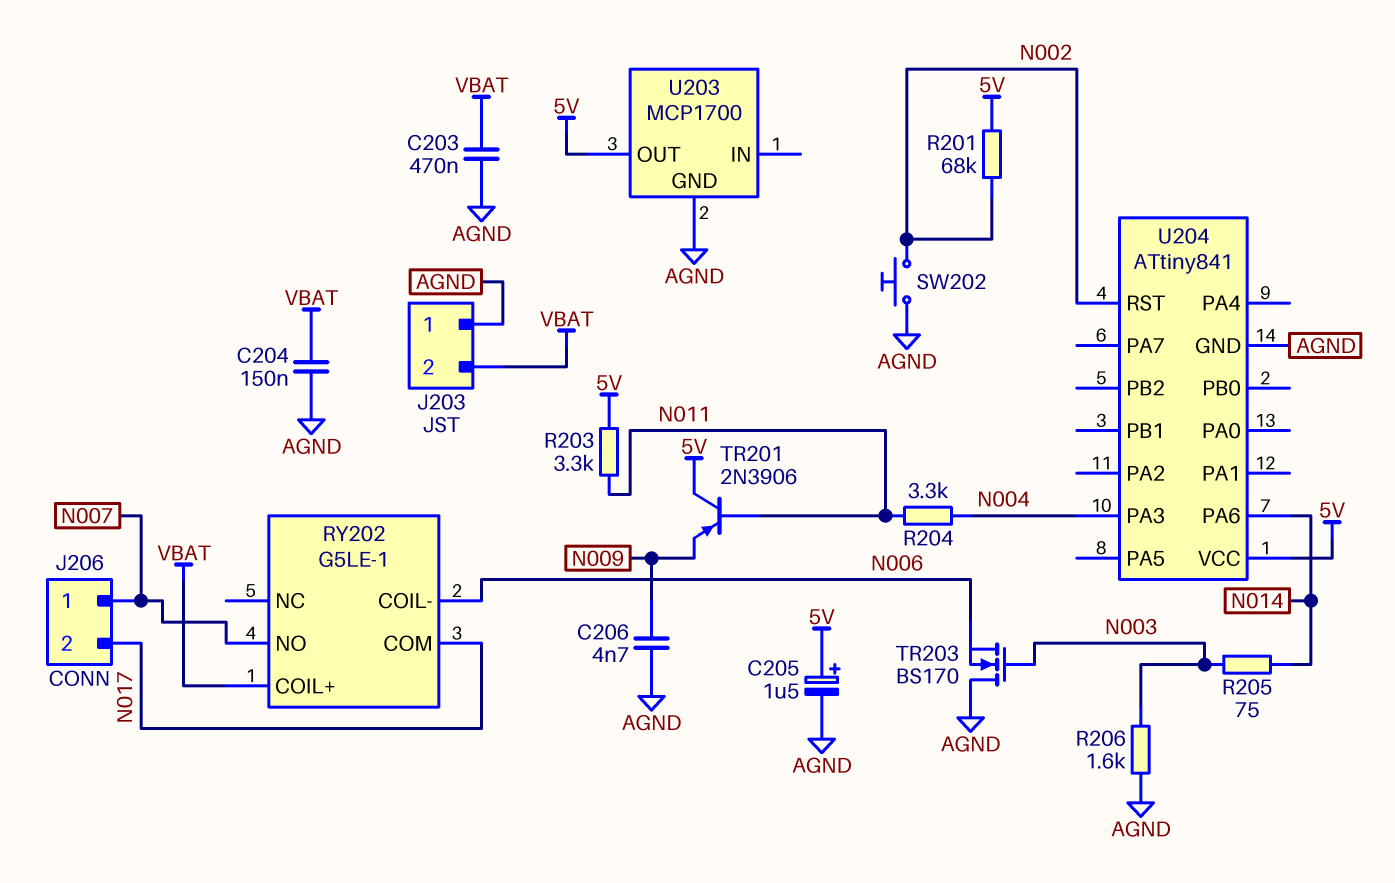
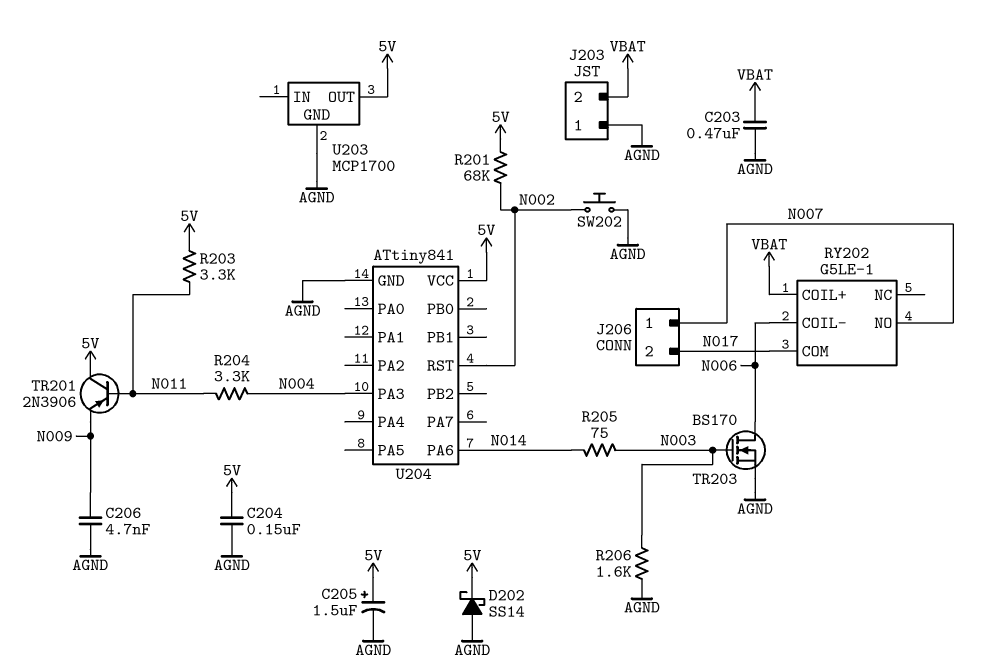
C204: 150nF (AGND, VBAT) -> 150nF (5V, AGND)
D202: none -> schottky SS14 (A AGND, K 5V)
TR203: NMOS BS170 (G N003, D AGND, S N006) -> NMOS BS170 (G N003, D N006, S AGND)

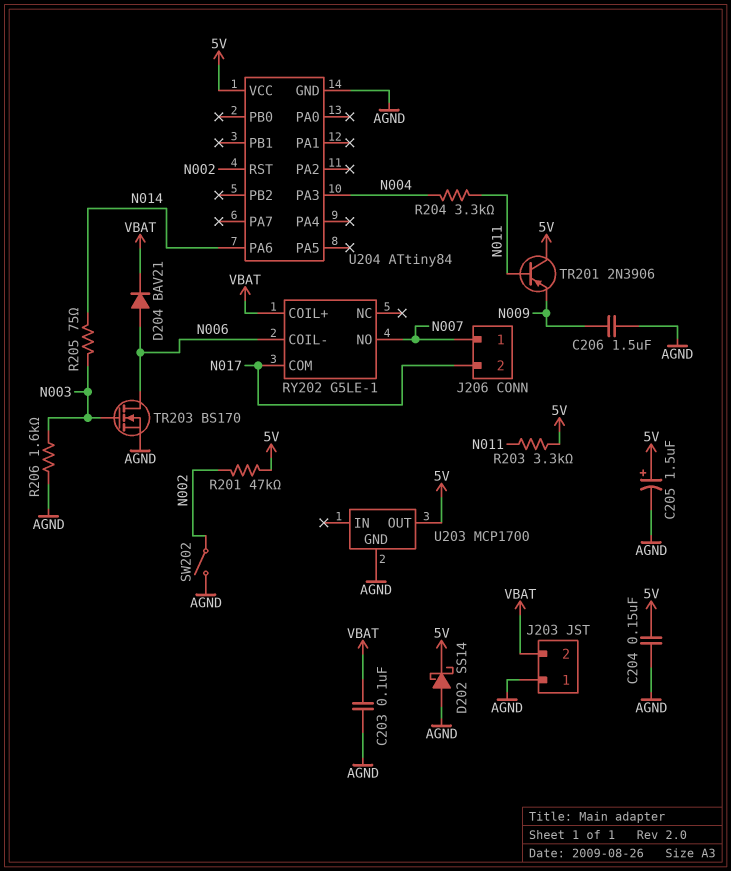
C203: 470nF (AGND, VBAT) -> 100nF (AGND, VBAT)
C206: 4.7nF (AGND, N009) -> 1.5uF (AGND, N009)
D204: none -> diode BAV21 (A N006, K VBAT)
R201: 68k (5V, N002) -> 47k (5V, N002)
SW202: button (AGND, N002) -> switch (AGND, N002)
U204: ATtiny841 -> ATtiny84

